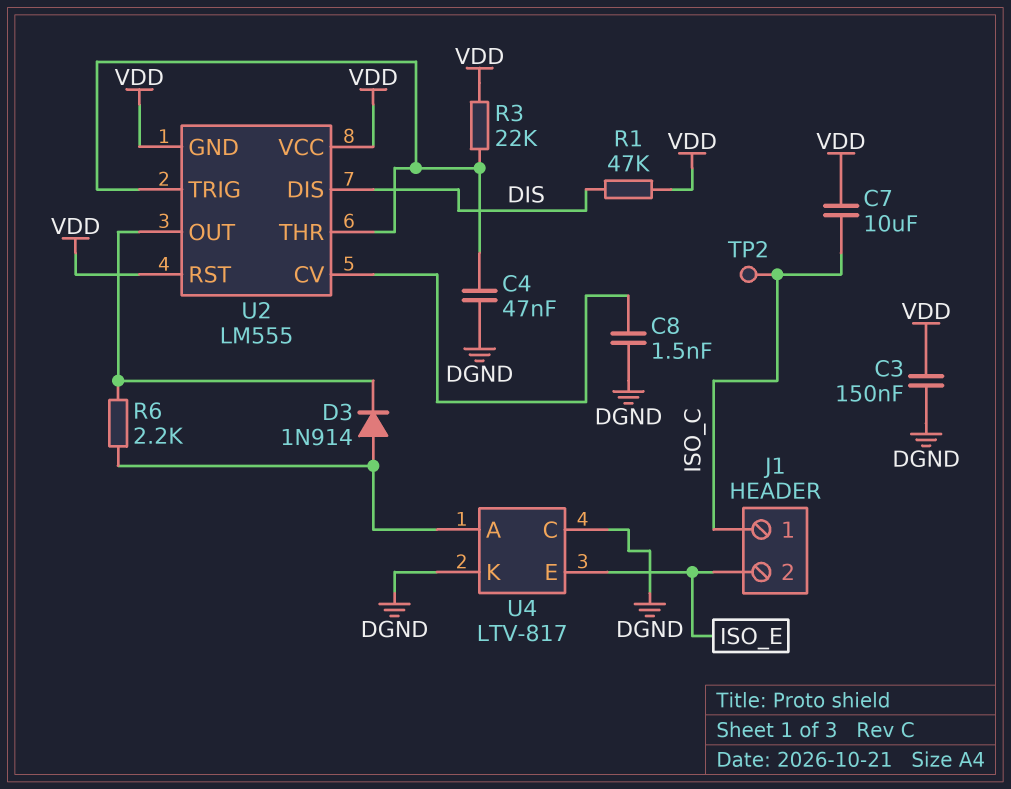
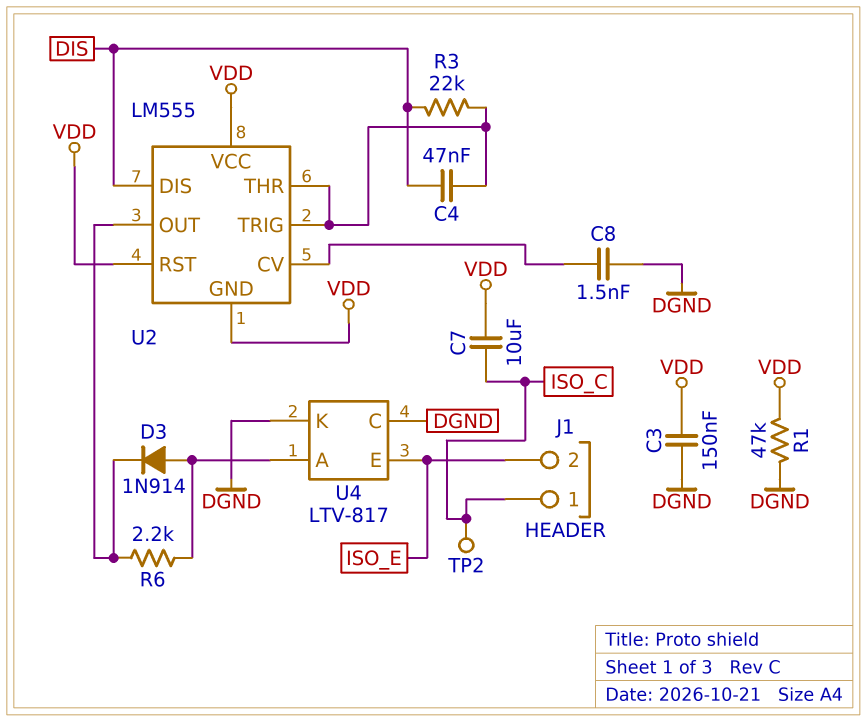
C4: 47nF (DGND, U2/THR) -> 47nF (DIS, U2/THR)
R1: 47k (DIS, VDD) -> 47k (DGND, VDD)
R3: 22k (U2/THR, VDD) -> 22k (DIS, U2/THR)

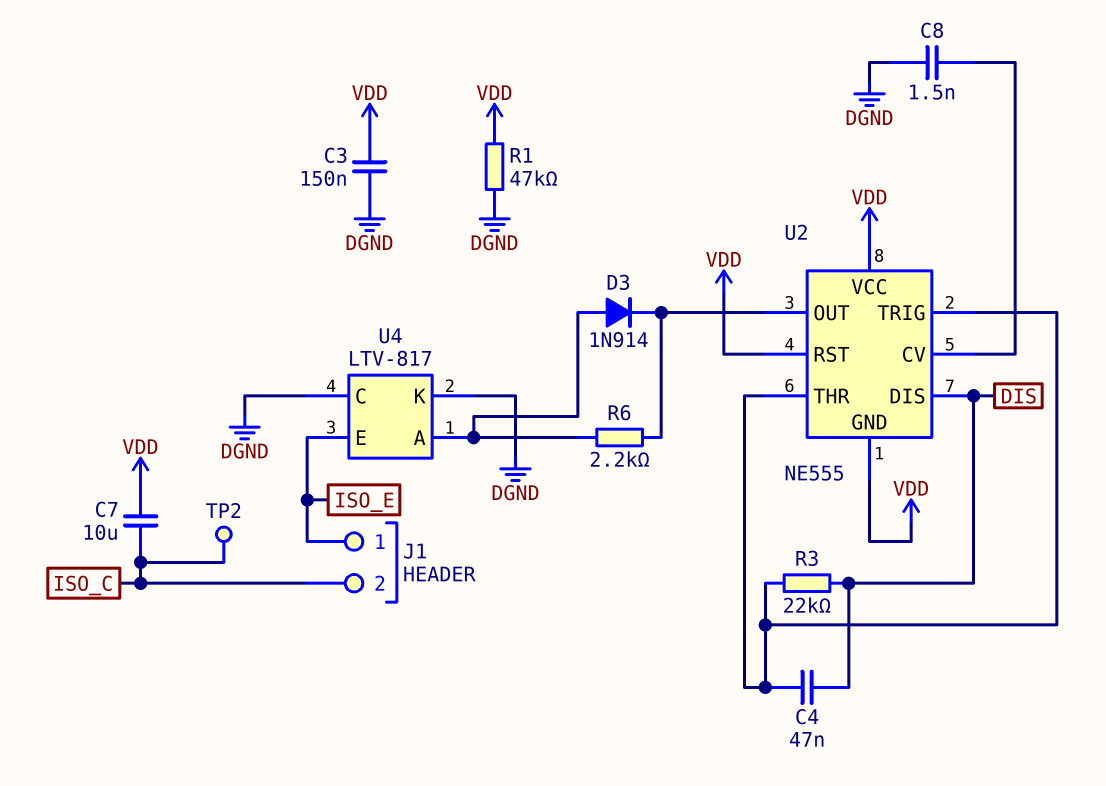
J1 pin 1: ISO_C -> ISO_E
J1 pin 2: ISO_E -> ISO_C
U2: LM555 -> NE555

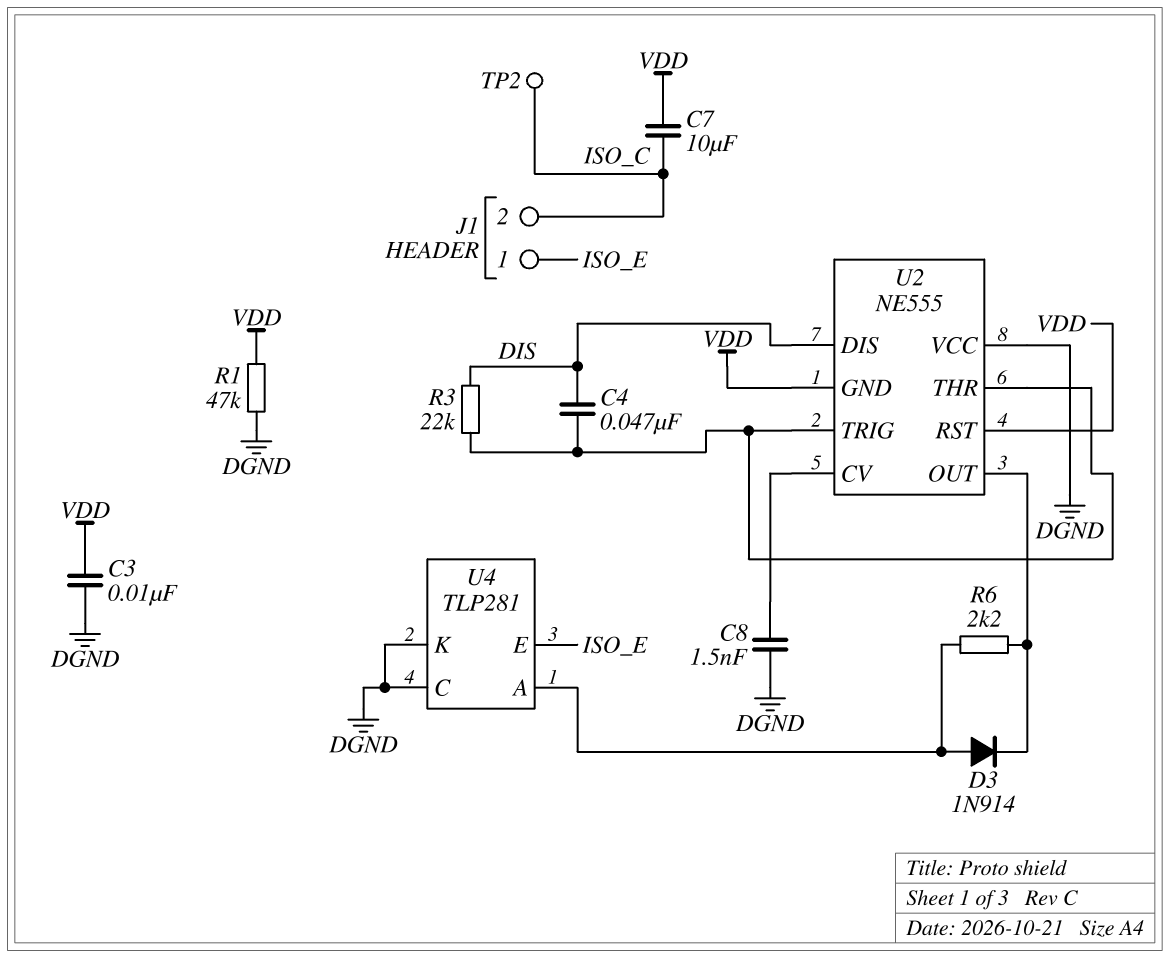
C3: 150nF (DGND, VDD) -> 10nF (DGND, VDD)
U2 pin VCC: VDD -> DGND
U4: LTV-817 -> TLP281

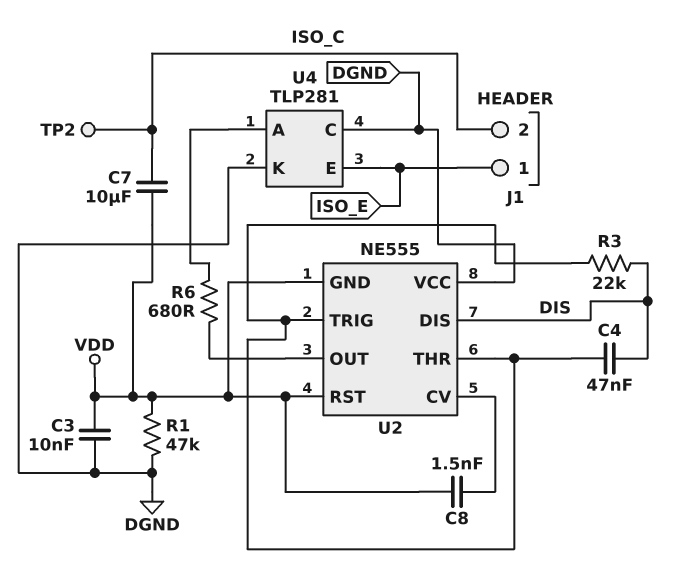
C8: 1.5nF (DGND, U2/CV) -> 1.5nF (U2/CV, VDD)
D3: diode 1N914 (A U4/A, K U2/OUT) -> none
R6: 2.2k (U2/OUT, U4/A) -> 680 (U2/OUT, U4/A)

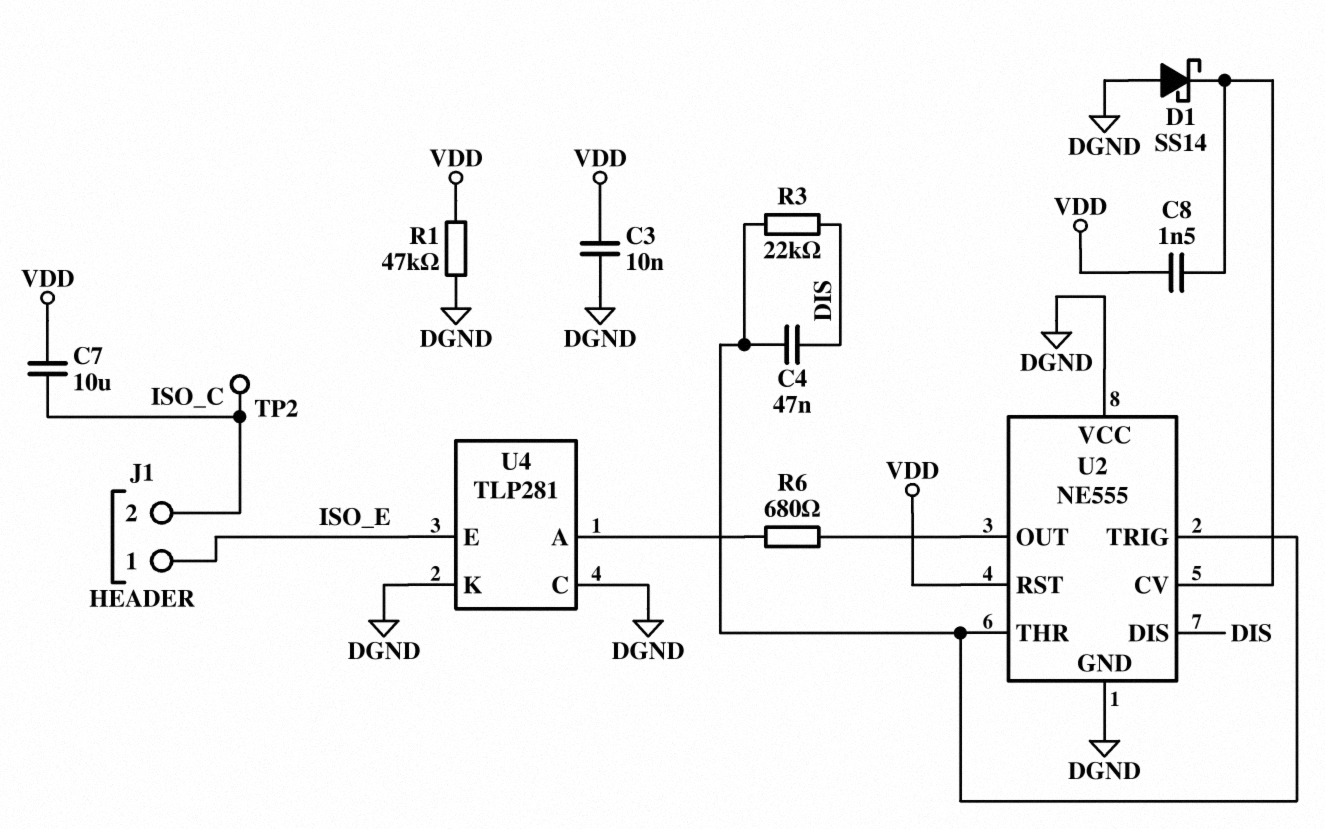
D1: none -> schottky SS14 (A DGND, K U2/CV)
U2 pin GND: VDD -> DGND

